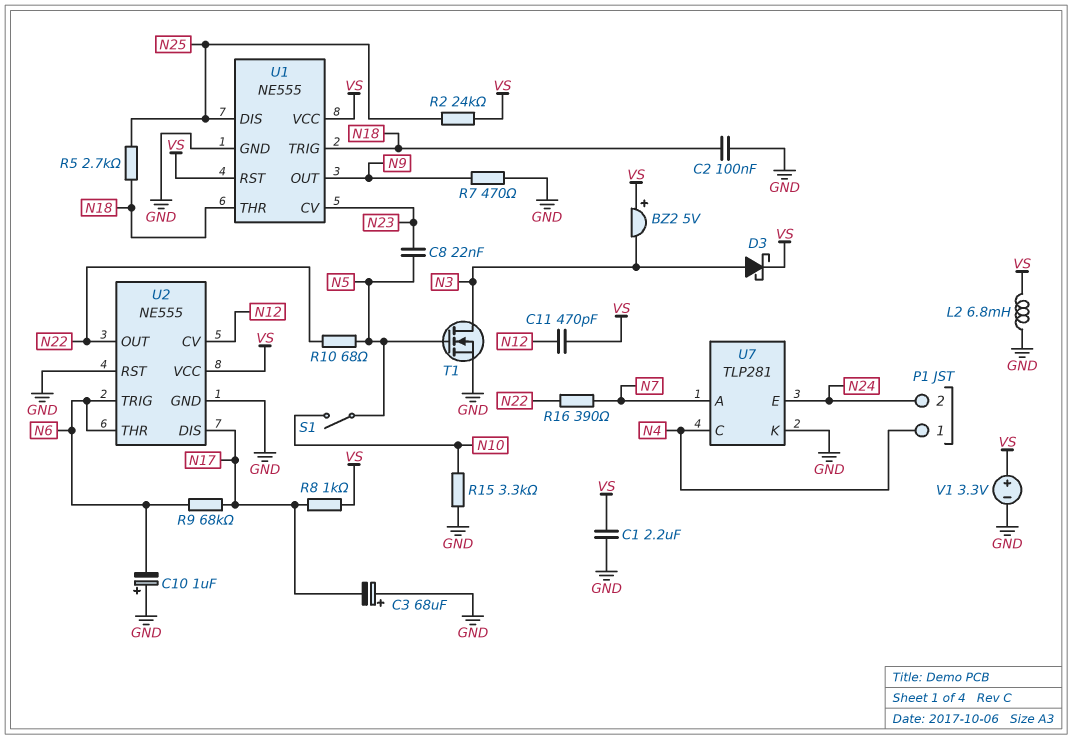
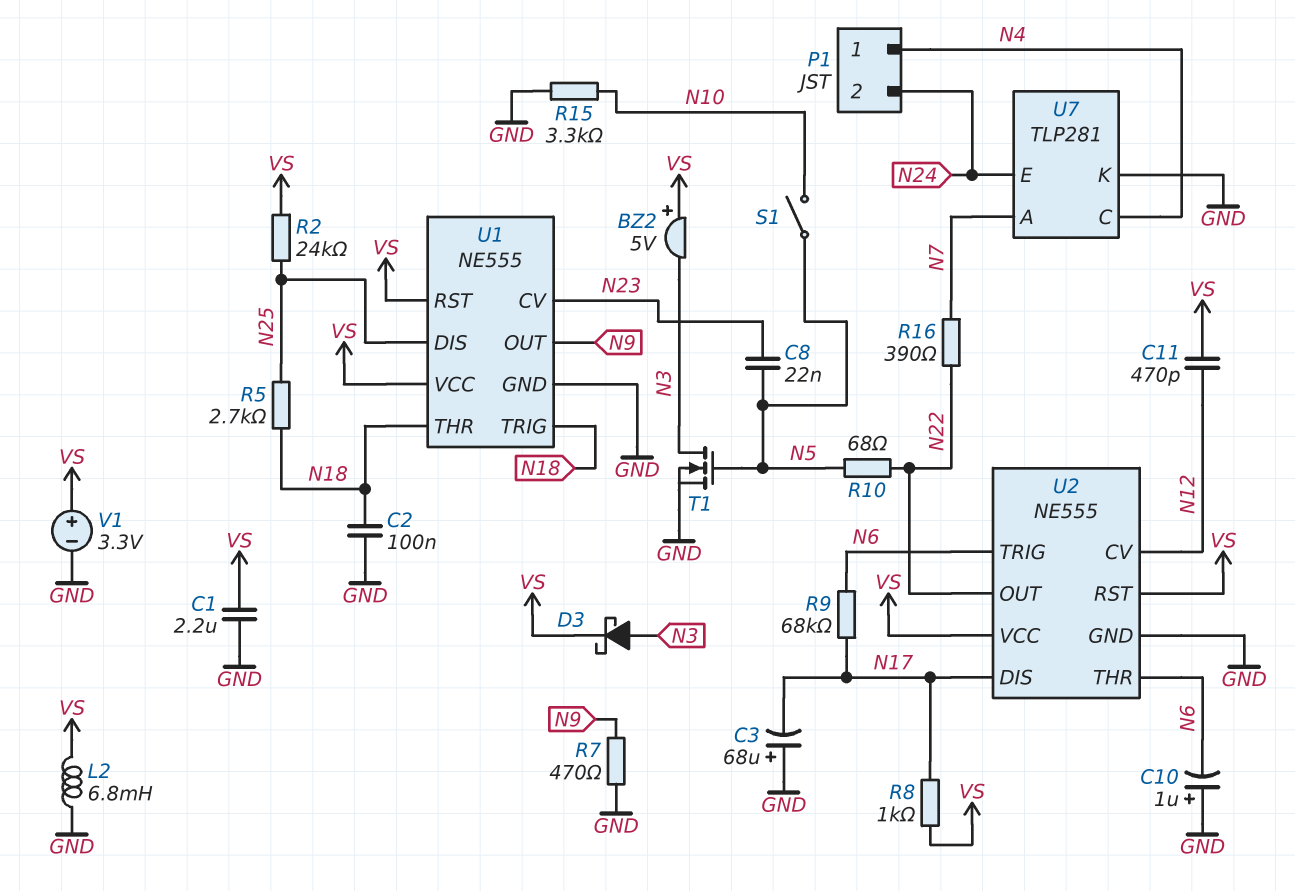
U2 pin RST: GND -> VS

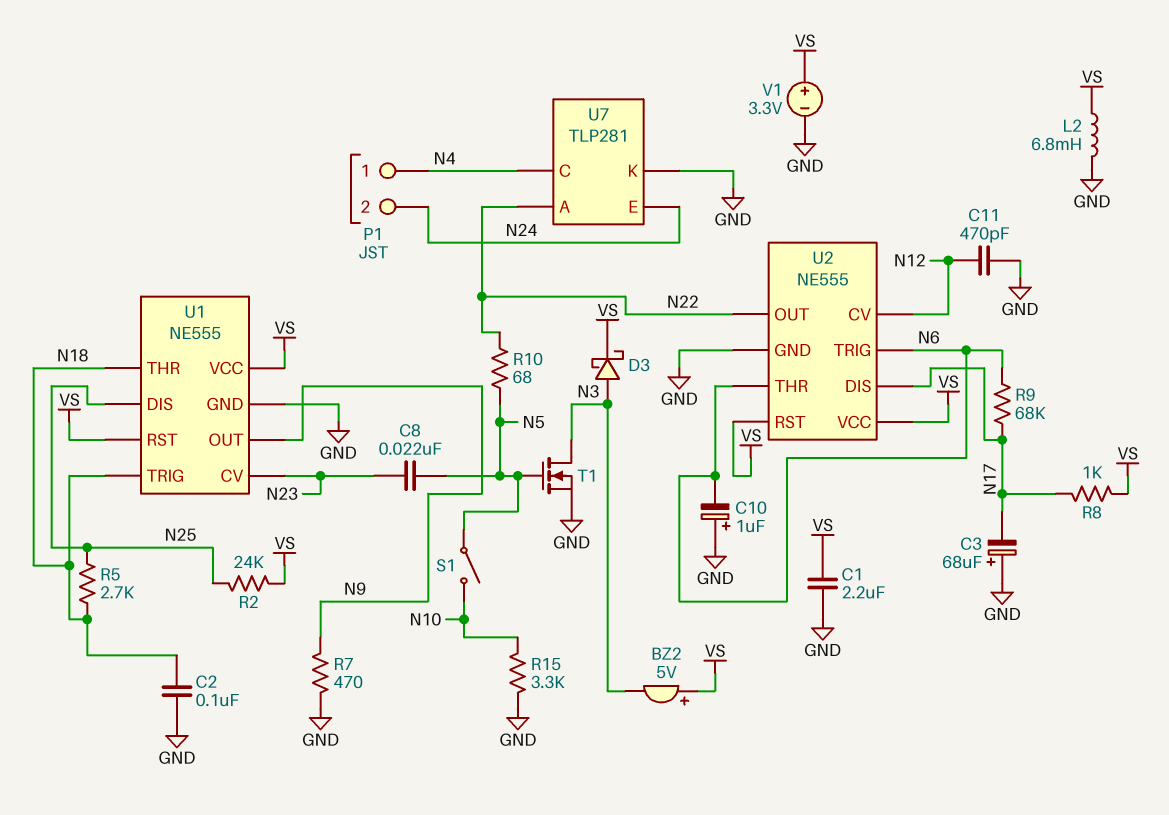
C11: 470pF (N12, VS) -> 470pF (GND, N12)
R16: 390 (N7, N22) -> none
U7 pin A: N7 -> N22

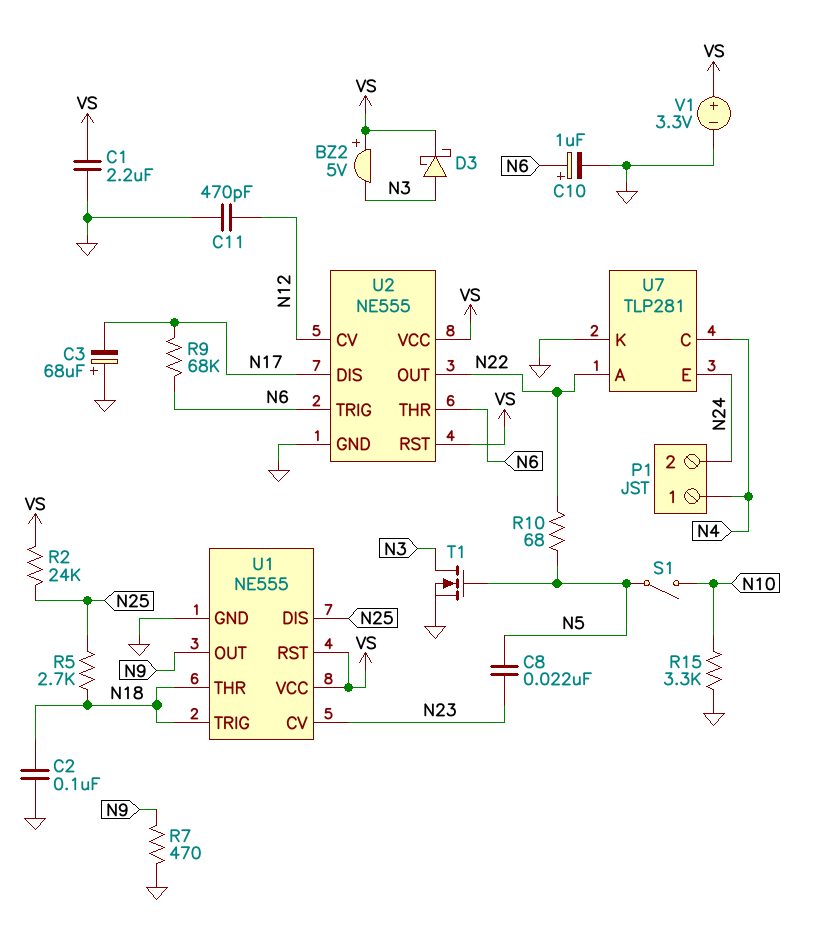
C10: 1uF (plus GND, minus N6) -> 1uF (plus N6, minus GND)
L2: 6.8mH (GND, VS) -> none
R8: 1k (N17, VS) -> none

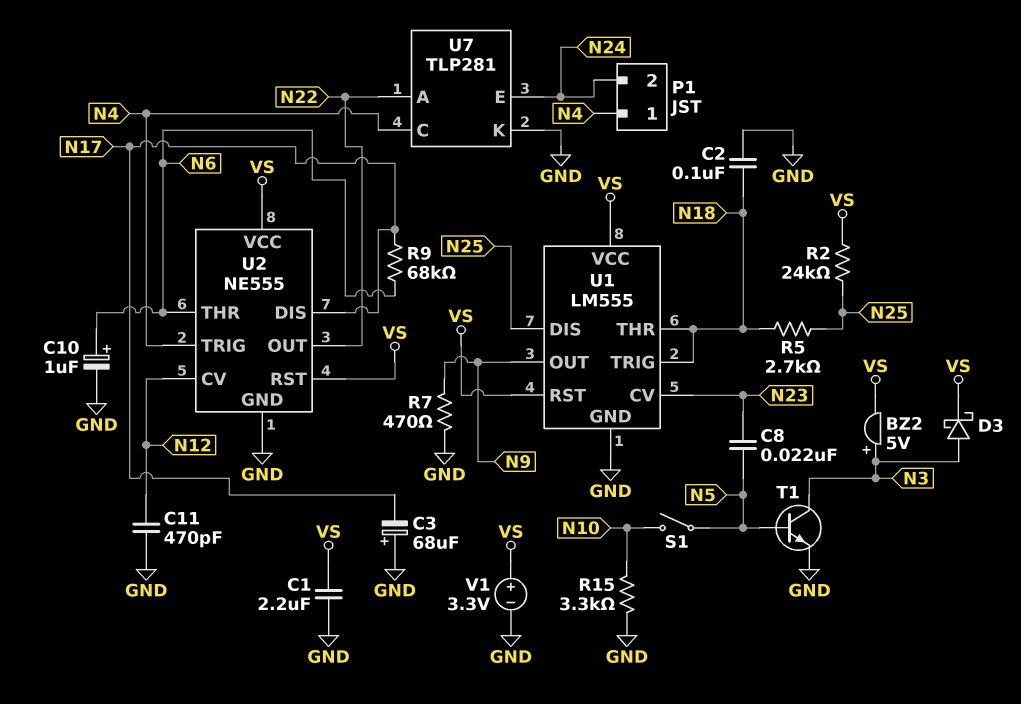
BZ2: buzzer 5V (plus VS, minus N3) -> buzzer 5V (plus N3, minus VS)
R10: 68 (N5, N22) -> none
T1: NMOS (G N5, D N3, S GND) -> NPN (B N5, C N3, E GND)
U1: NE555 -> LM555
U2 pin TRIG: N6 -> N4

